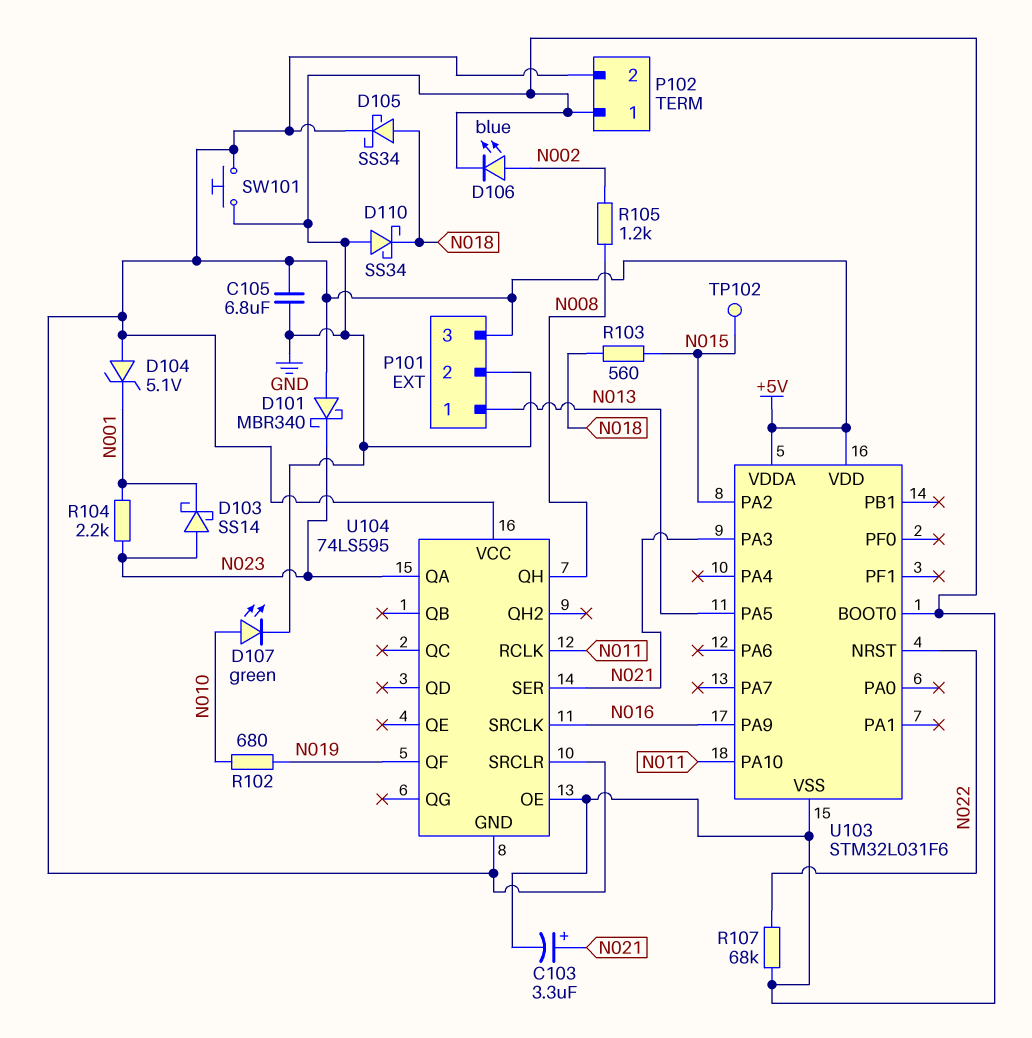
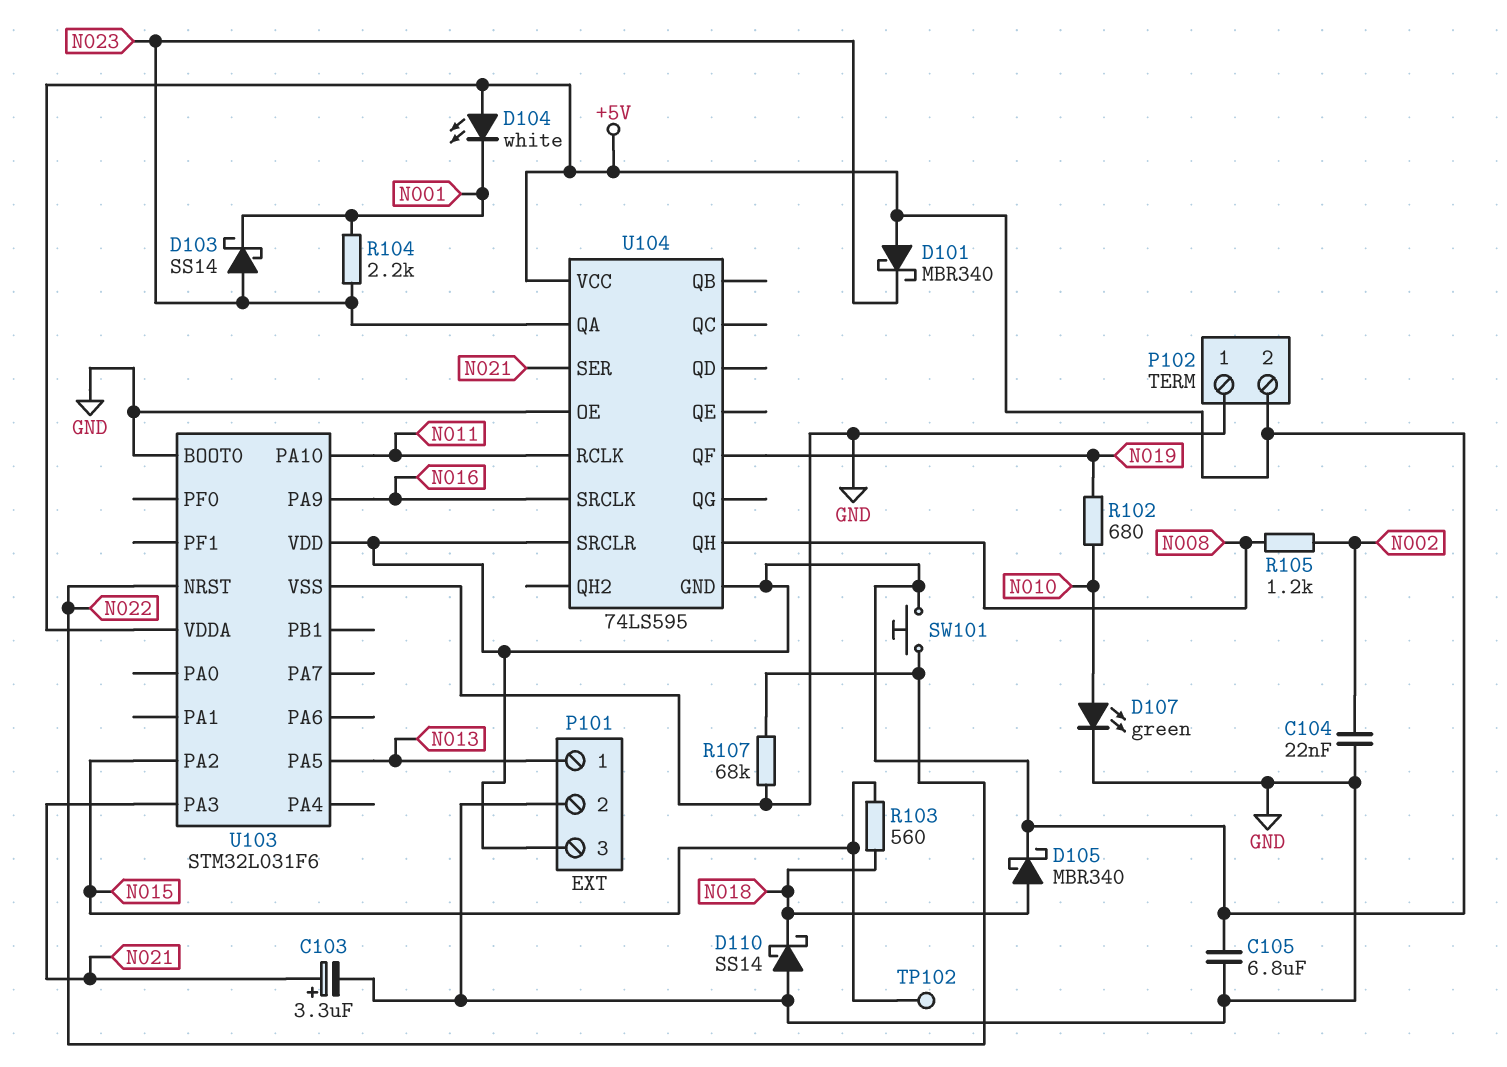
C104: none -> 22nF (GND, N002)
D104: zener 5.1V (A +5V, K N001) -> LED white (A +5V, K N001)
D105: schottky SS34 (A N018, K +5V) -> schottky MBR340 (A N018, K +5V)
D106: LED blue (A N002, K GND) -> none
D110: schottky SS34 (A GND, K N018) -> schottky SS14 (A GND, K N018)
SW101: button (+5V, GND) -> button (+5V, N022)

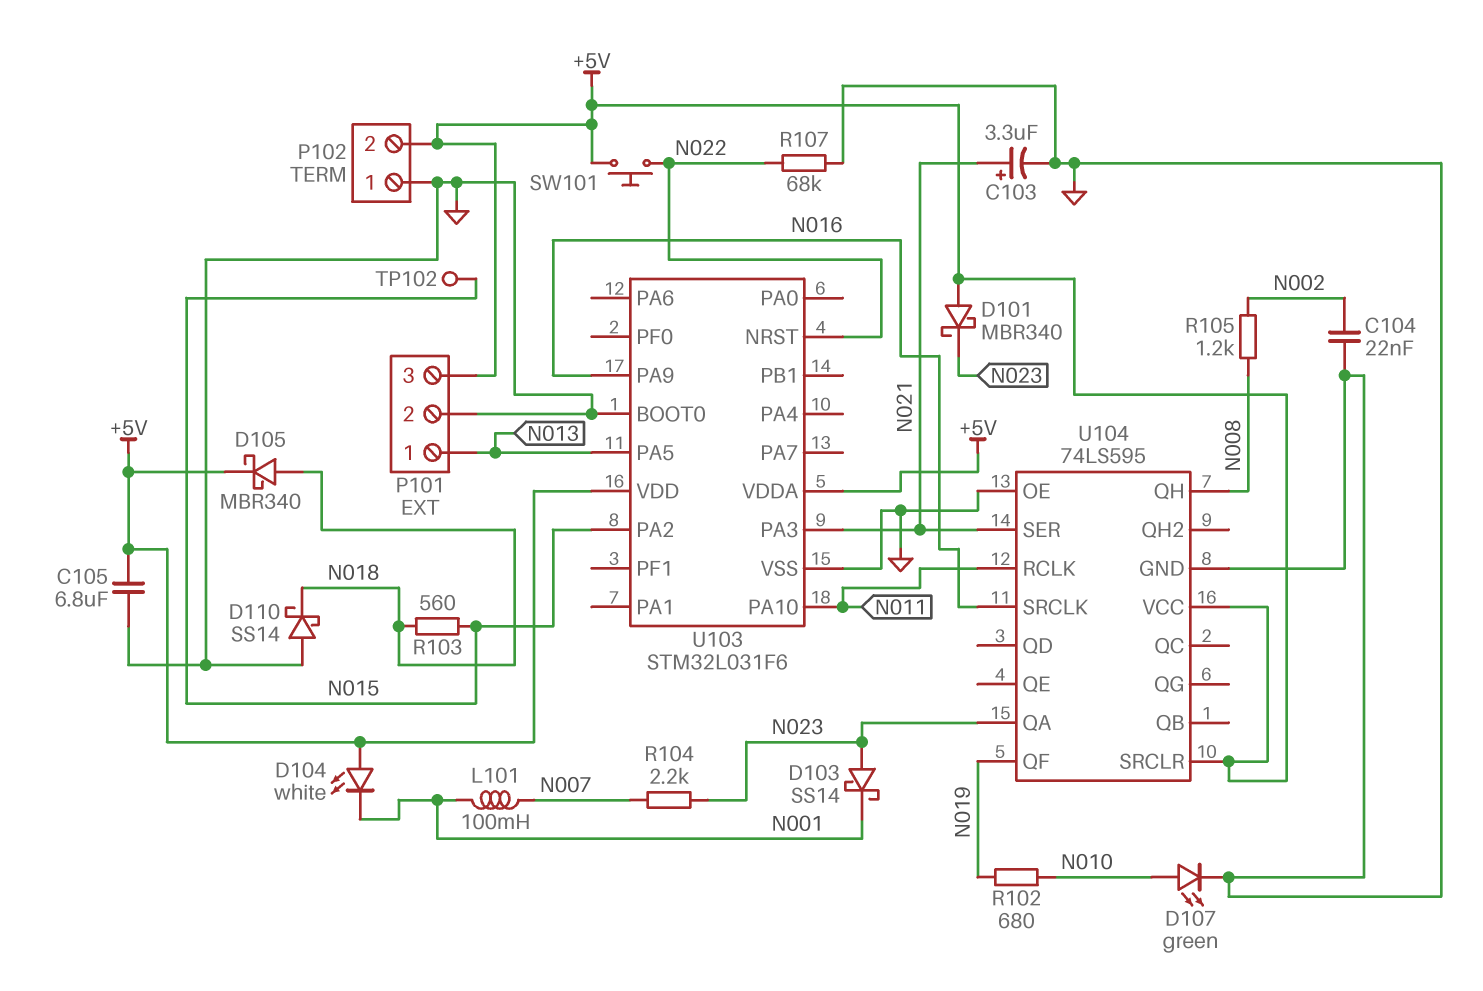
L101: none -> 100mH (N001, N007)
R104: 2.2k (N001, N023) -> 2.2k (N007, N023)
U104 pin GND: +5V -> GND

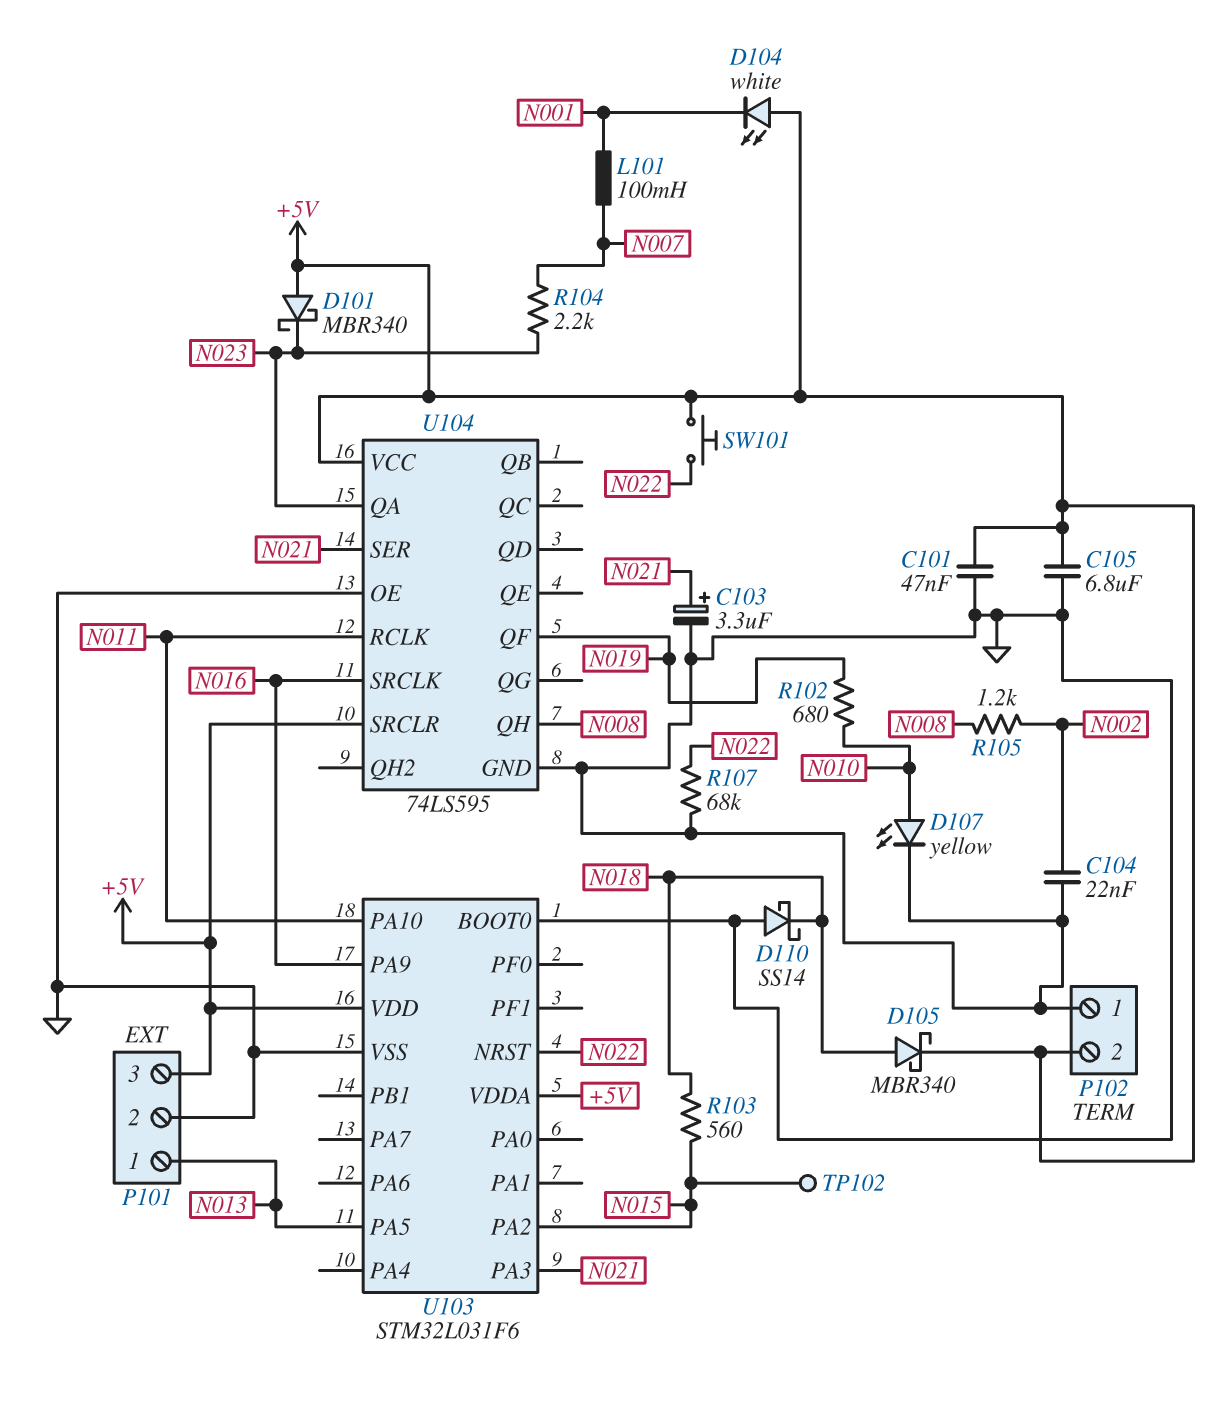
C101: none -> 47nF (+5V, GND)
D103: schottky SS14 (A N023, K N001) -> none
D107: LED green (A N010, K GND) -> LED yellow (A N010, K GND)

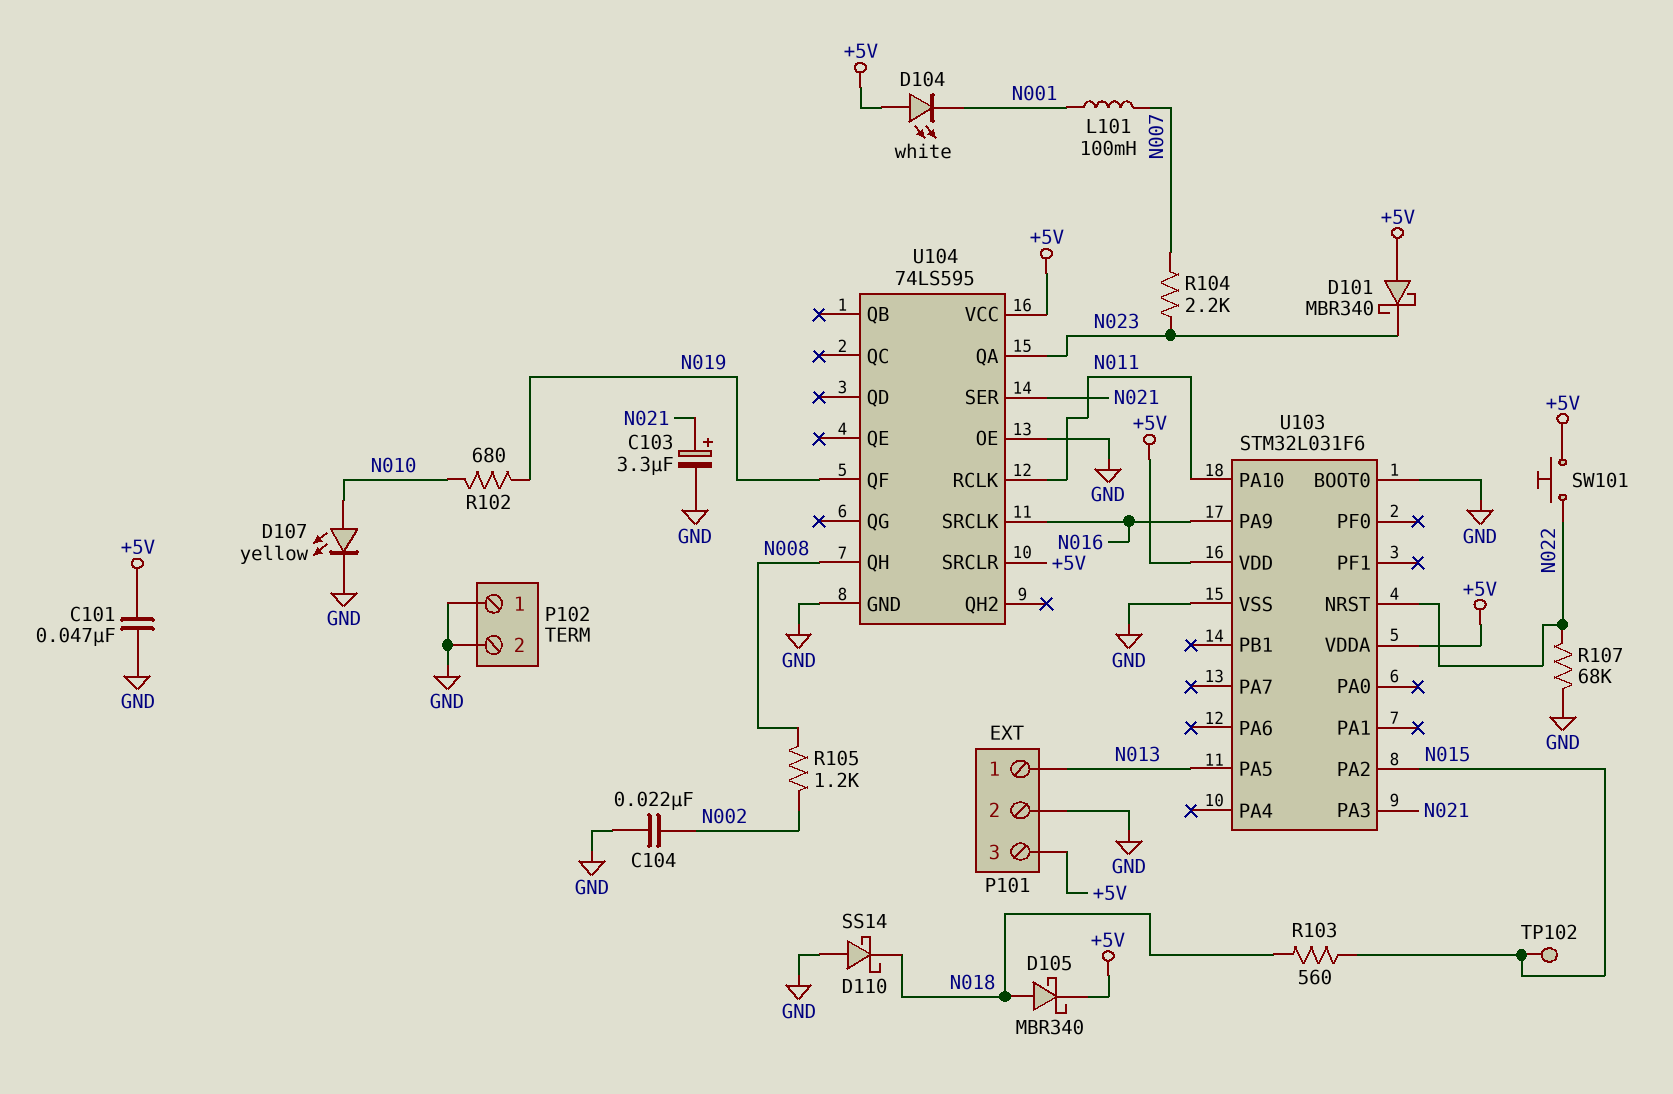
C105: 6.8uF (+5V, GND) -> none
P102 pin 2: +5V -> GND

